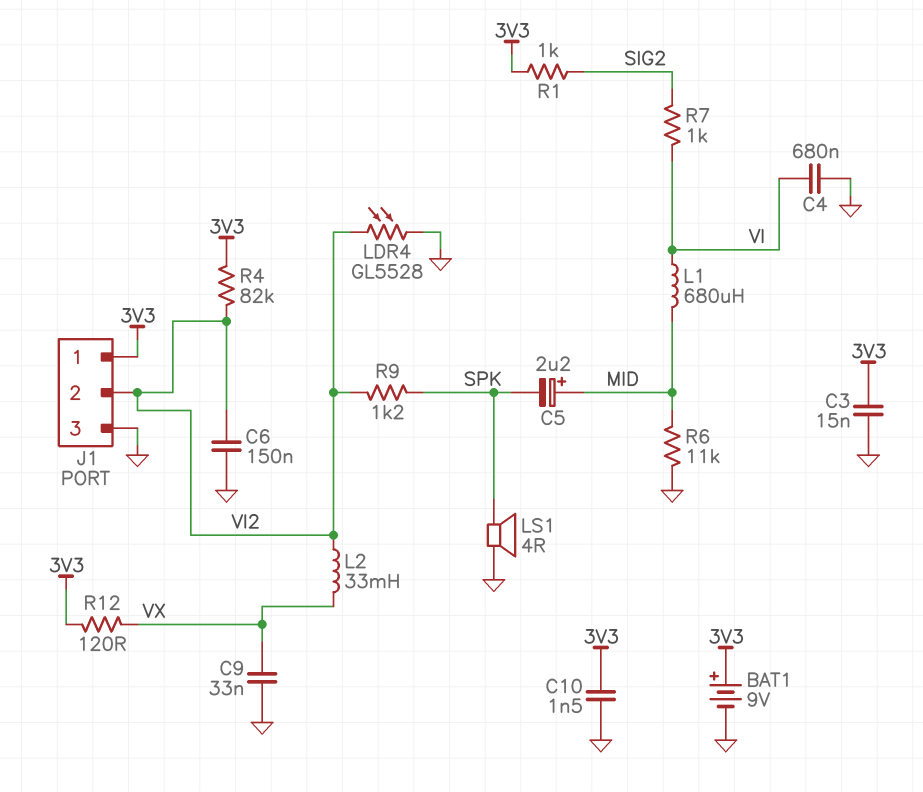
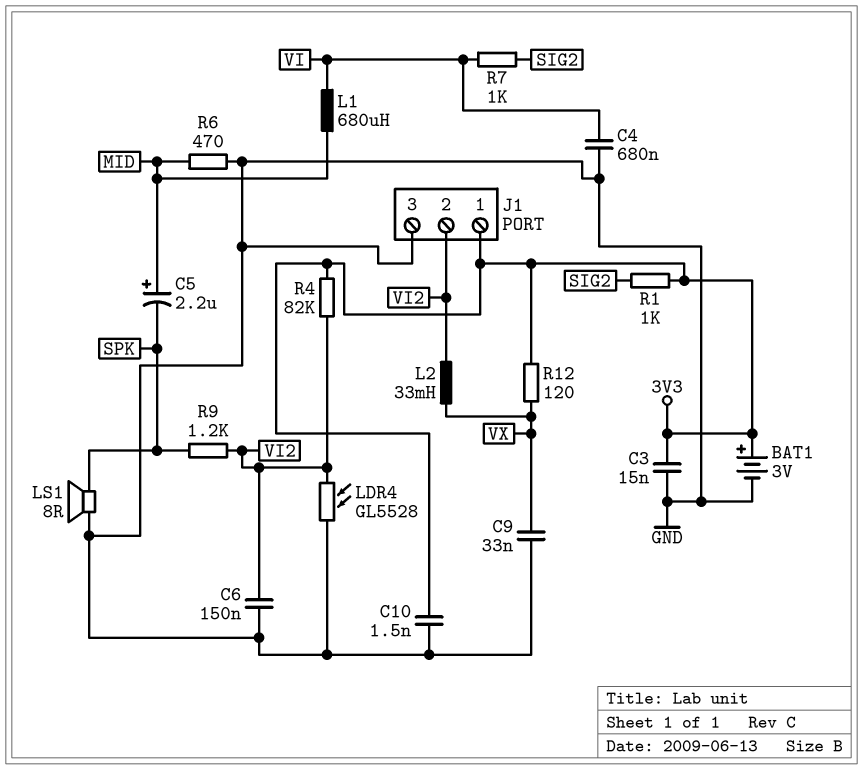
BAT1: 9V (plus 3V3, minus GND) -> 3V (plus 3V3, minus GND)
LS1: speaker 4R (GND, SPK) -> speaker 8R (GND, SPK)
R6: 11k (GND, MID) -> 470 (GND, MID)

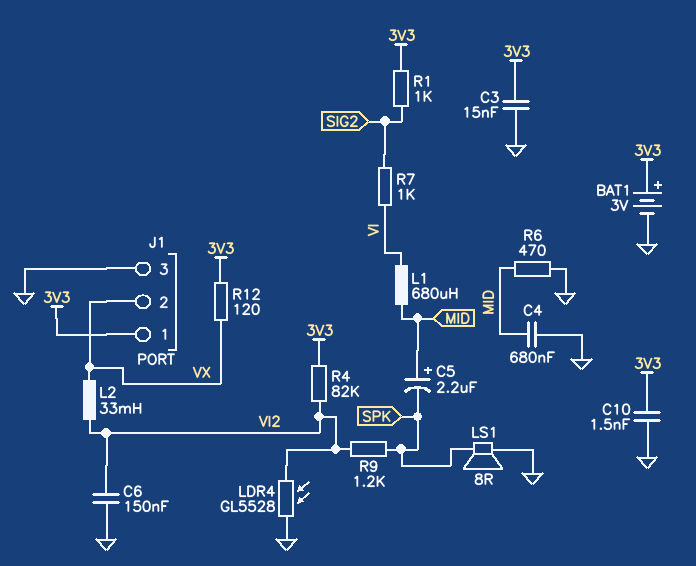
C4: 680nF (GND, VI) -> 680nF (GND, MID)
C9: 33nF (GND, VX) -> none
J1 pin 2: VI2 -> VX

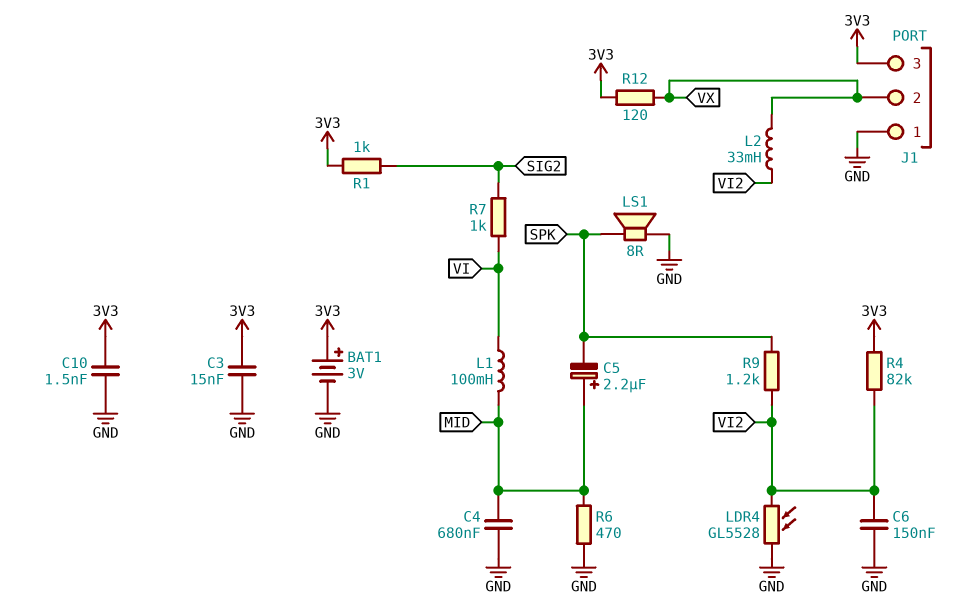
J1 pin 1: 3V3 -> GND
J1 pin 3: GND -> 3V3
L1: 680uH (MID, VI) -> 100mH (MID, VI)

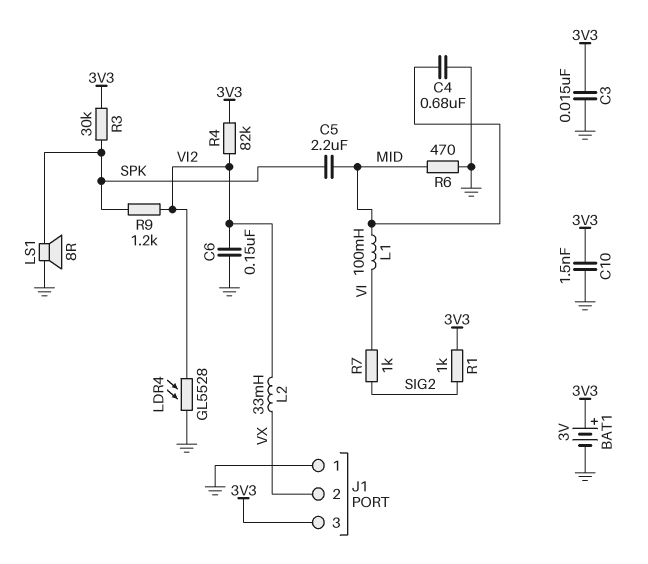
C5: 2.2uF (plus MID, minus SPK) -> 2.2uF (MID, SPK)
R3: none -> 30k (3V3, SPK)
R12: 120 (3V3, VX) -> none

